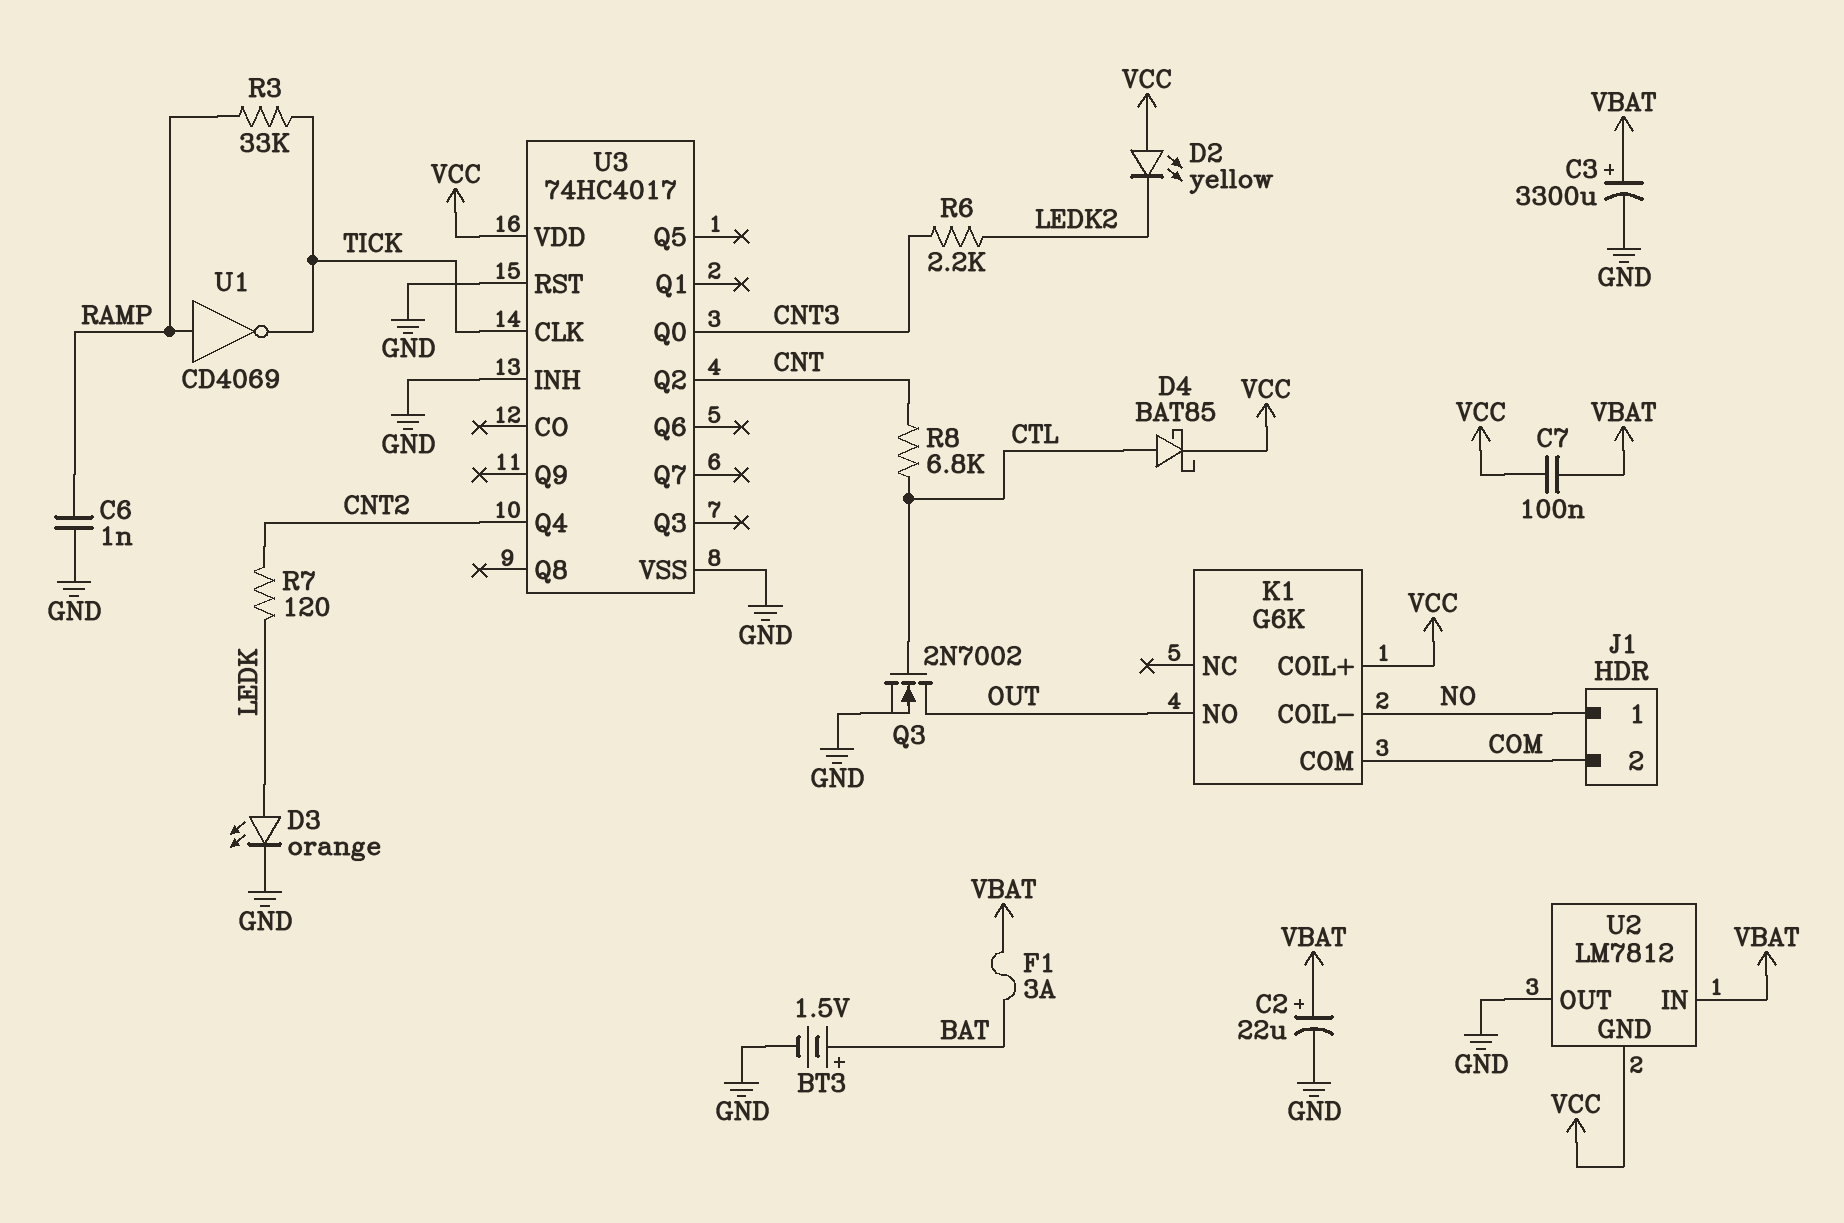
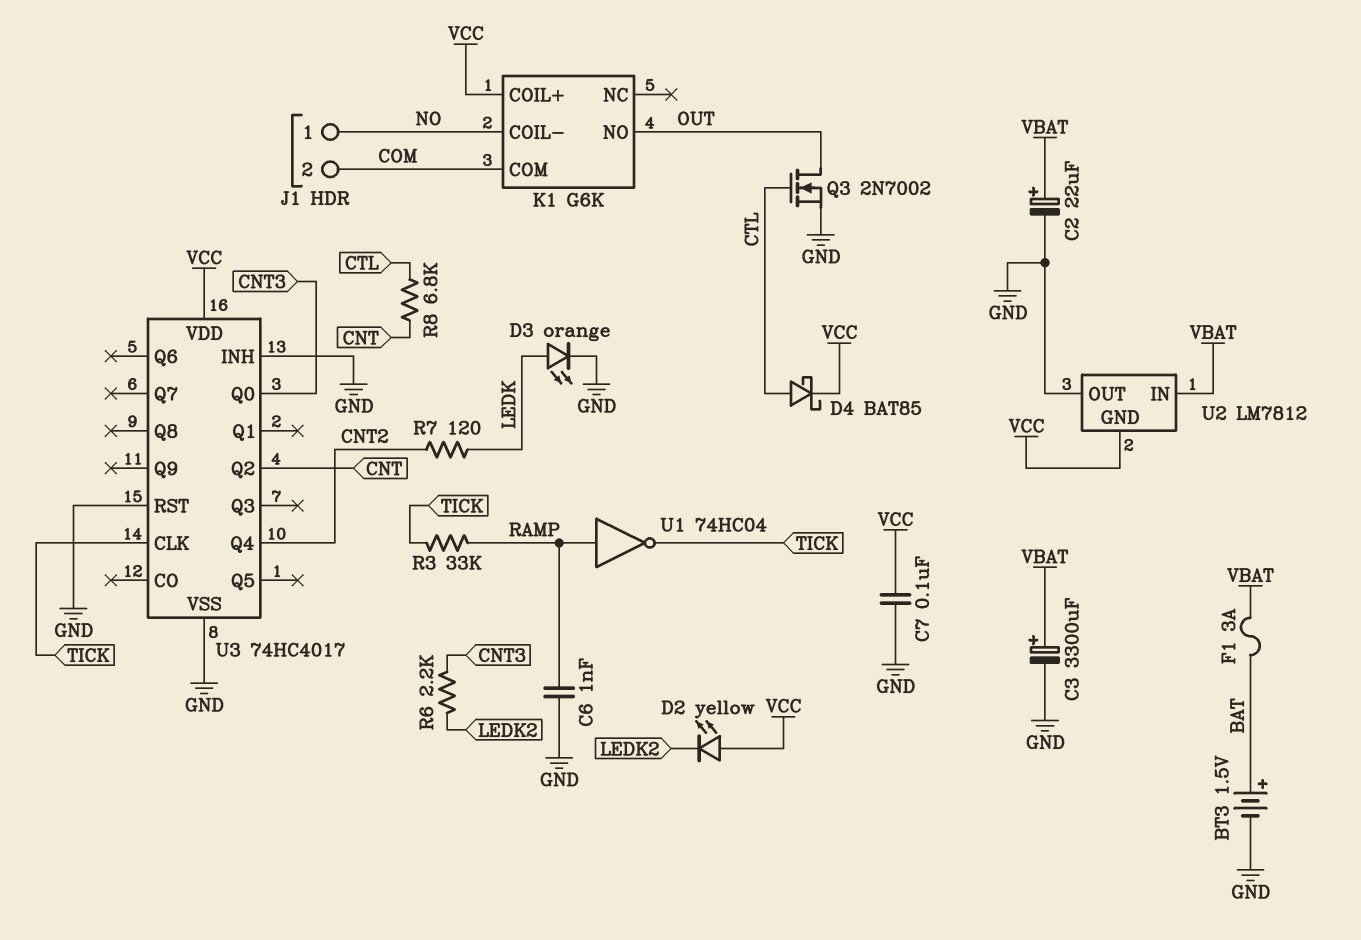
C7: 100nF (VBAT, VCC) -> 100nF (GND, VCC)
U1: NOT CD4069 (in RAMP, out TICK) -> NOT 74HC04 (in RAMP, out TICK)

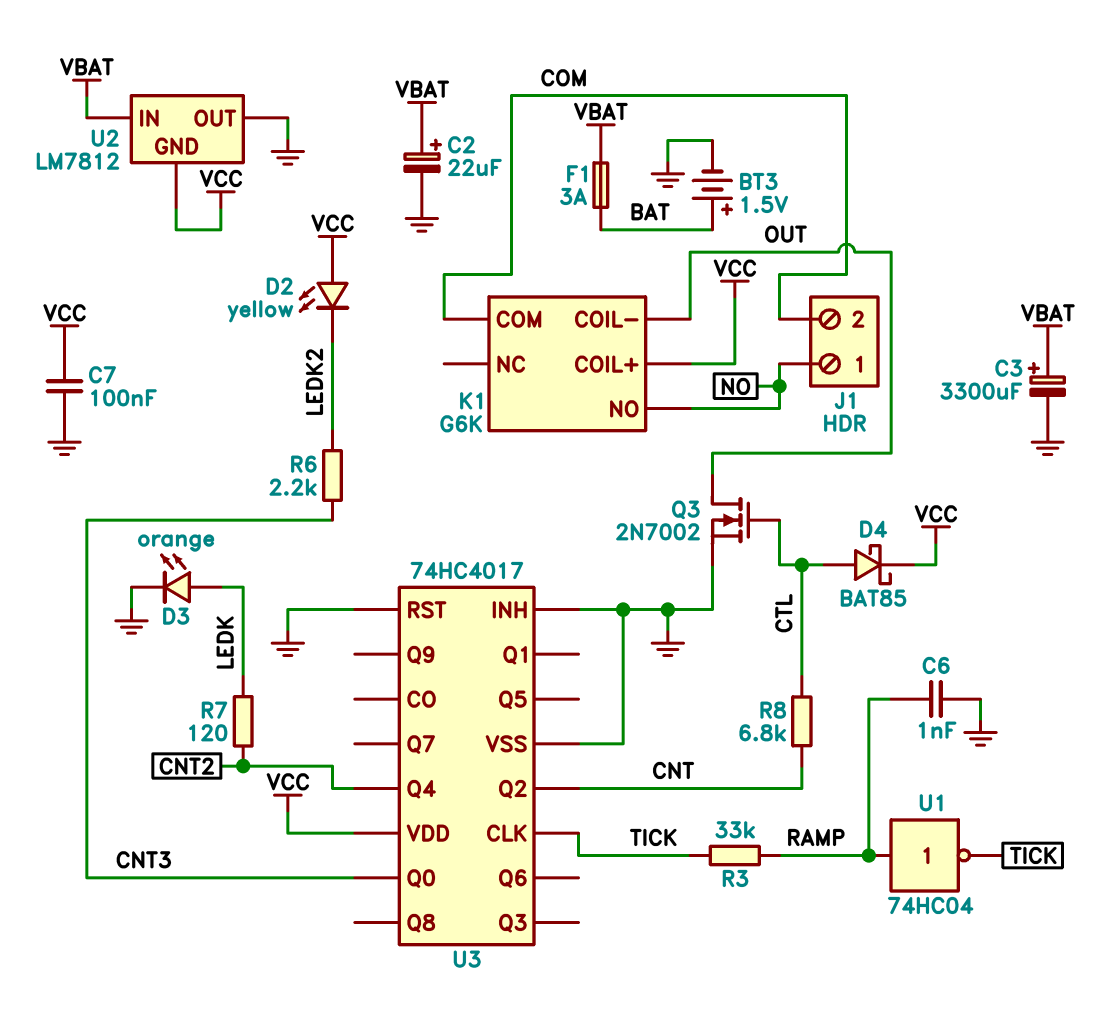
K1 pin COIL-: NO -> OUT
K1 pin NO: OUT -> NO

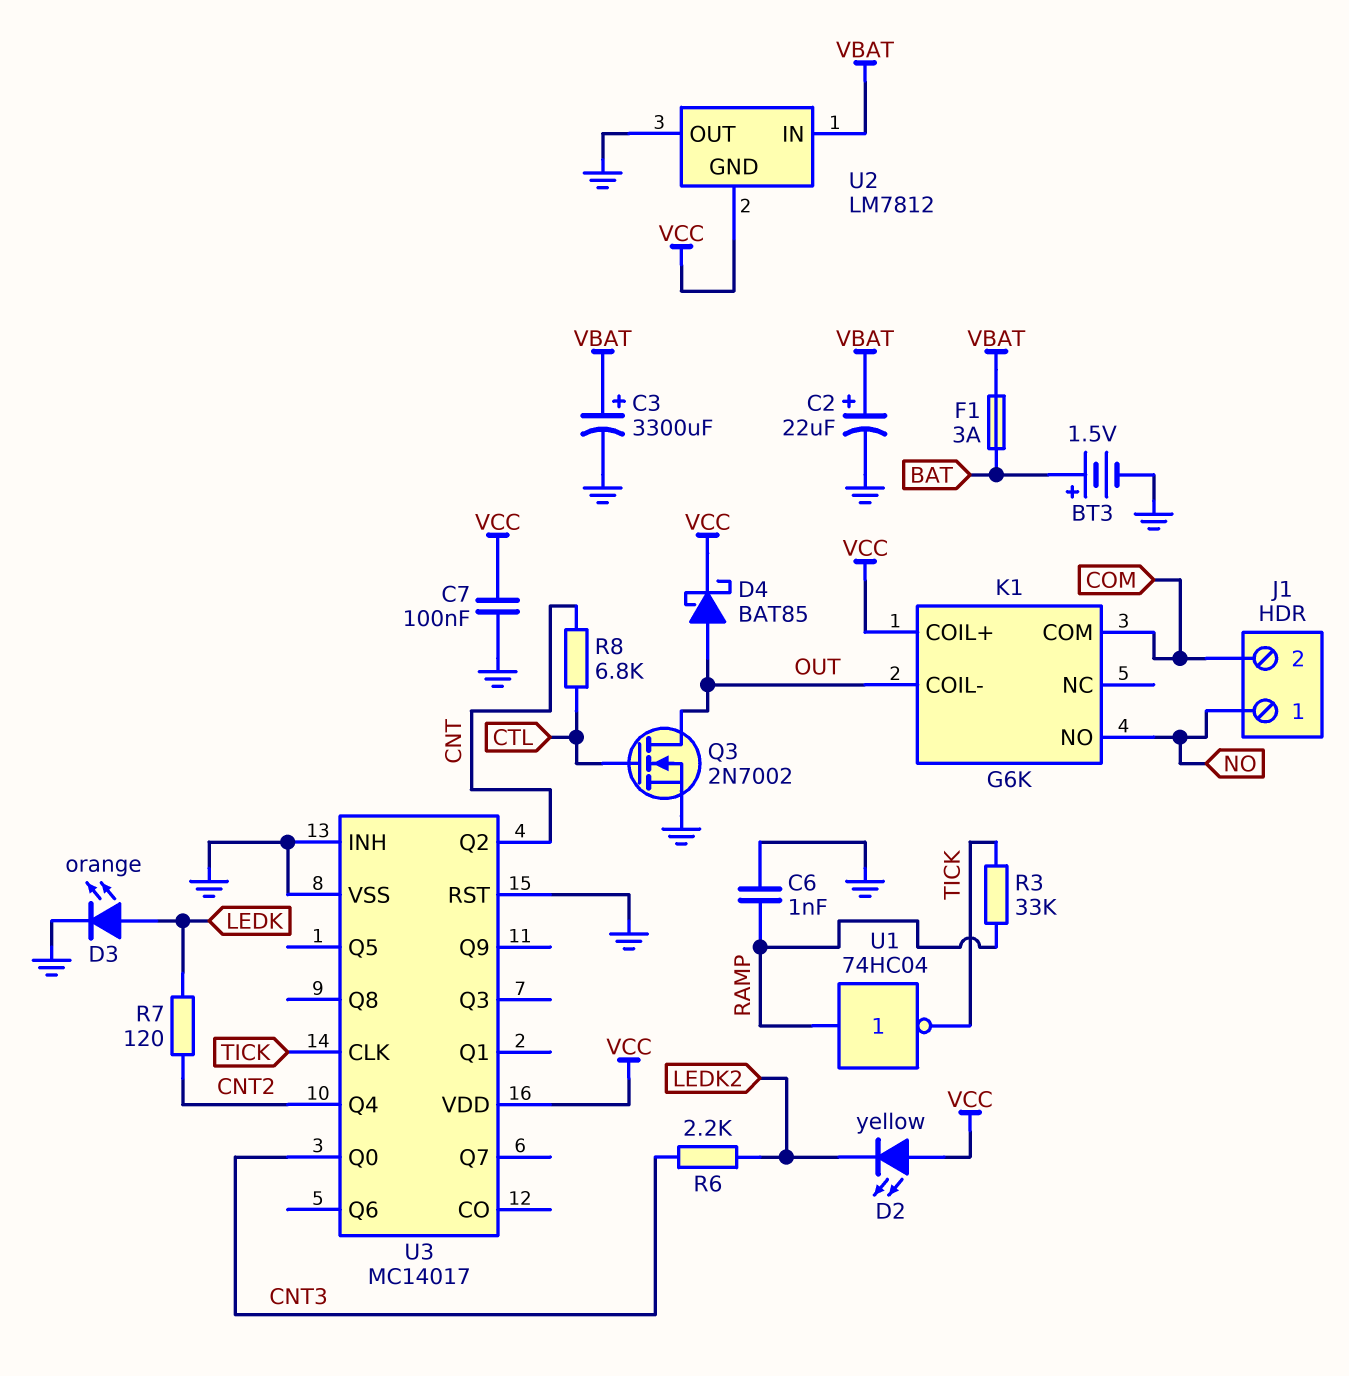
D4: schottky BAT85 (A CTL, K VCC) -> schottky BAT85 (A OUT, K VCC)
U3: 74HC4017 -> MC14017

